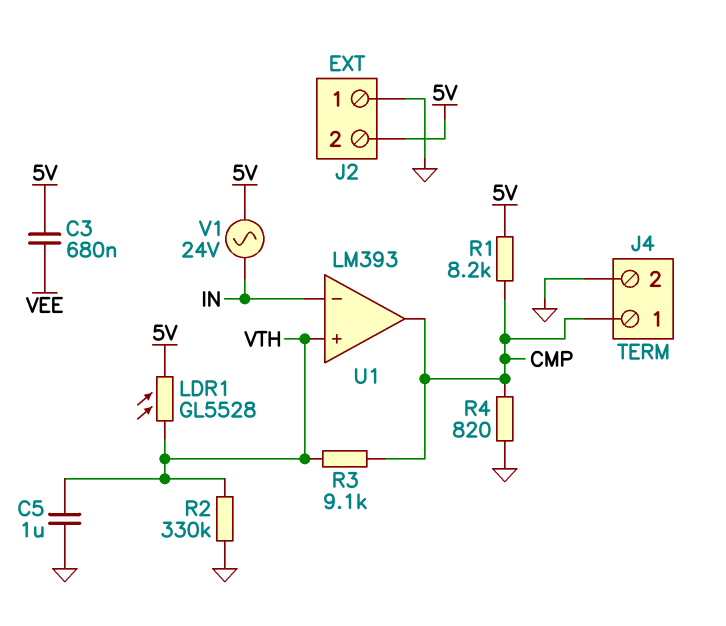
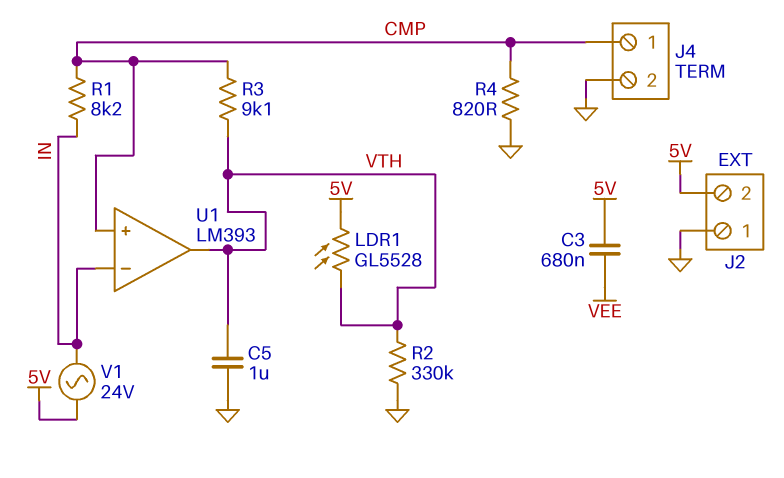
R1: 8.2k (5V, CMP) -> 8.2k (CMP, IN)
U1 pin in+: VTH -> CMP
U1 pin out: CMP -> VTH

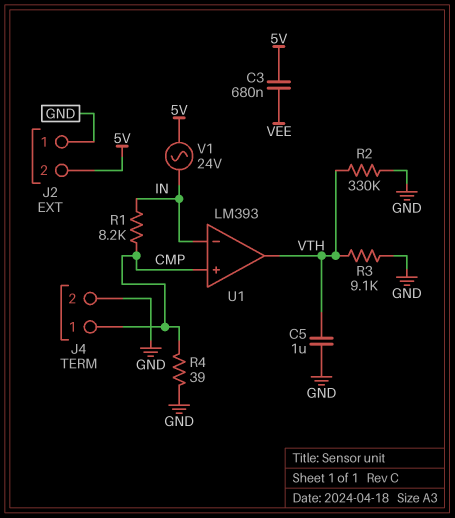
LDR1: GL5528 (5V, VTH) -> none
R3: 9.1k (CMP, VTH) -> 9.1k (GND, VTH)
R4: 820 (CMP, GND) -> 39 (CMP, GND)

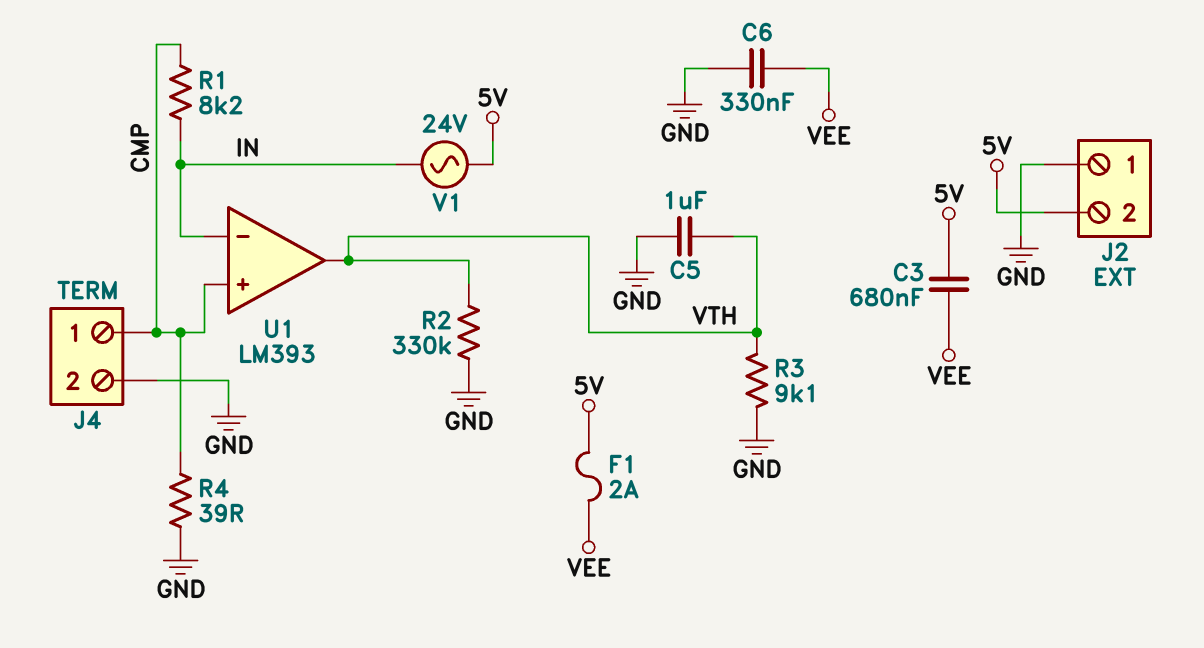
C6: none -> 330nF (GND, VEE)
F1: none -> 2A (5V, VEE)

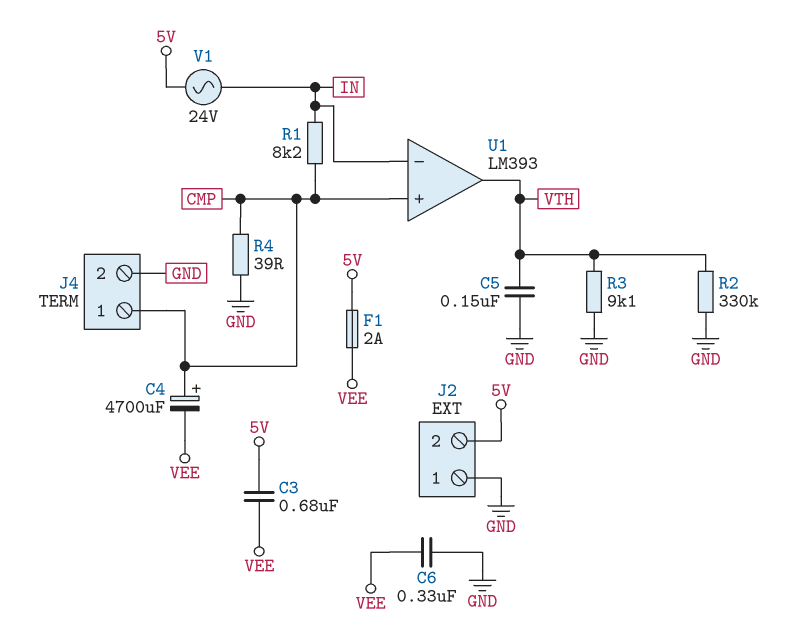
C4: none -> 4700uF (plus CMP, minus VEE)
C5: 1uF (GND, VTH) -> 150nF (GND, VTH)

